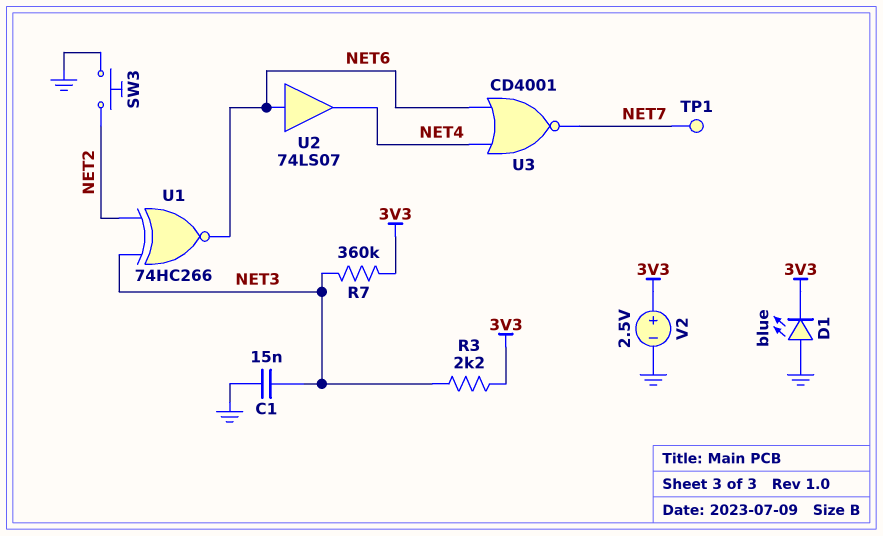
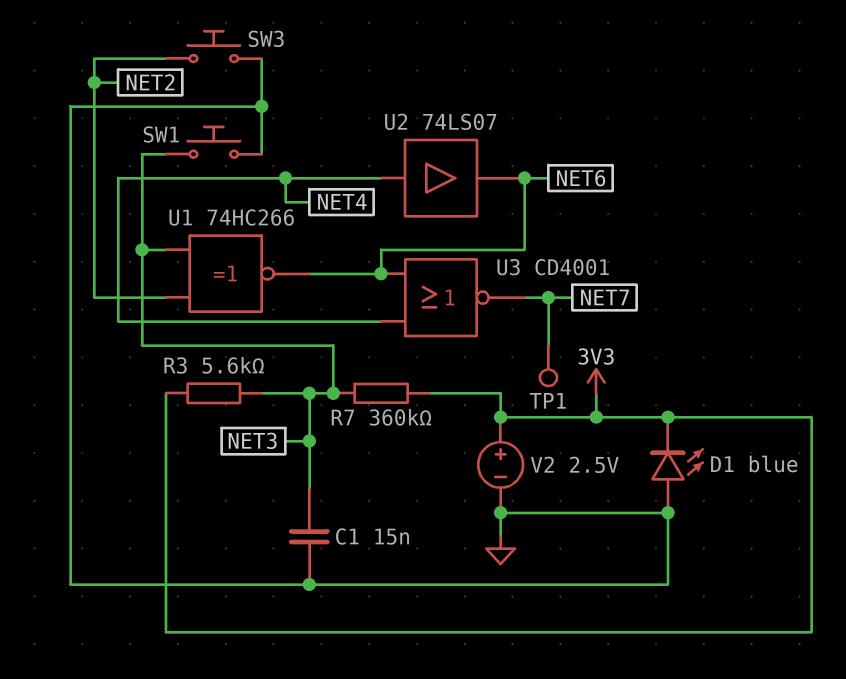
R3: 2.2k (3V3, NET3) -> 5.6k (3V3, NET3)
SW1: none -> button (GND, NET3)
U2: buffer 74LS07 (in NET6, out NET4) -> buffer 74LS07 (in NET4, out NET6)

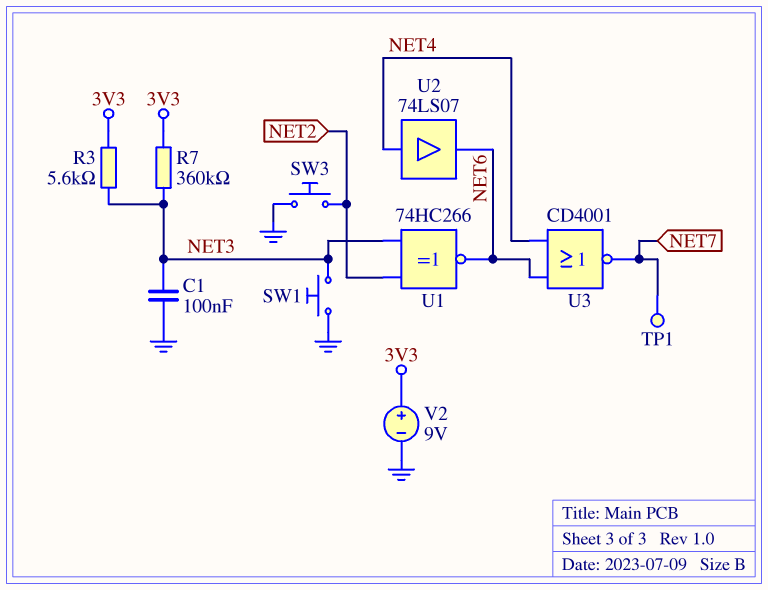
C1: 15nF (GND, NET3) -> 100nF (GND, NET3)
D1: LED blue (A GND, K 3V3) -> none
V2: 2.5V (plus 3V3, minus GND) -> 9V (plus 3V3, minus GND)

